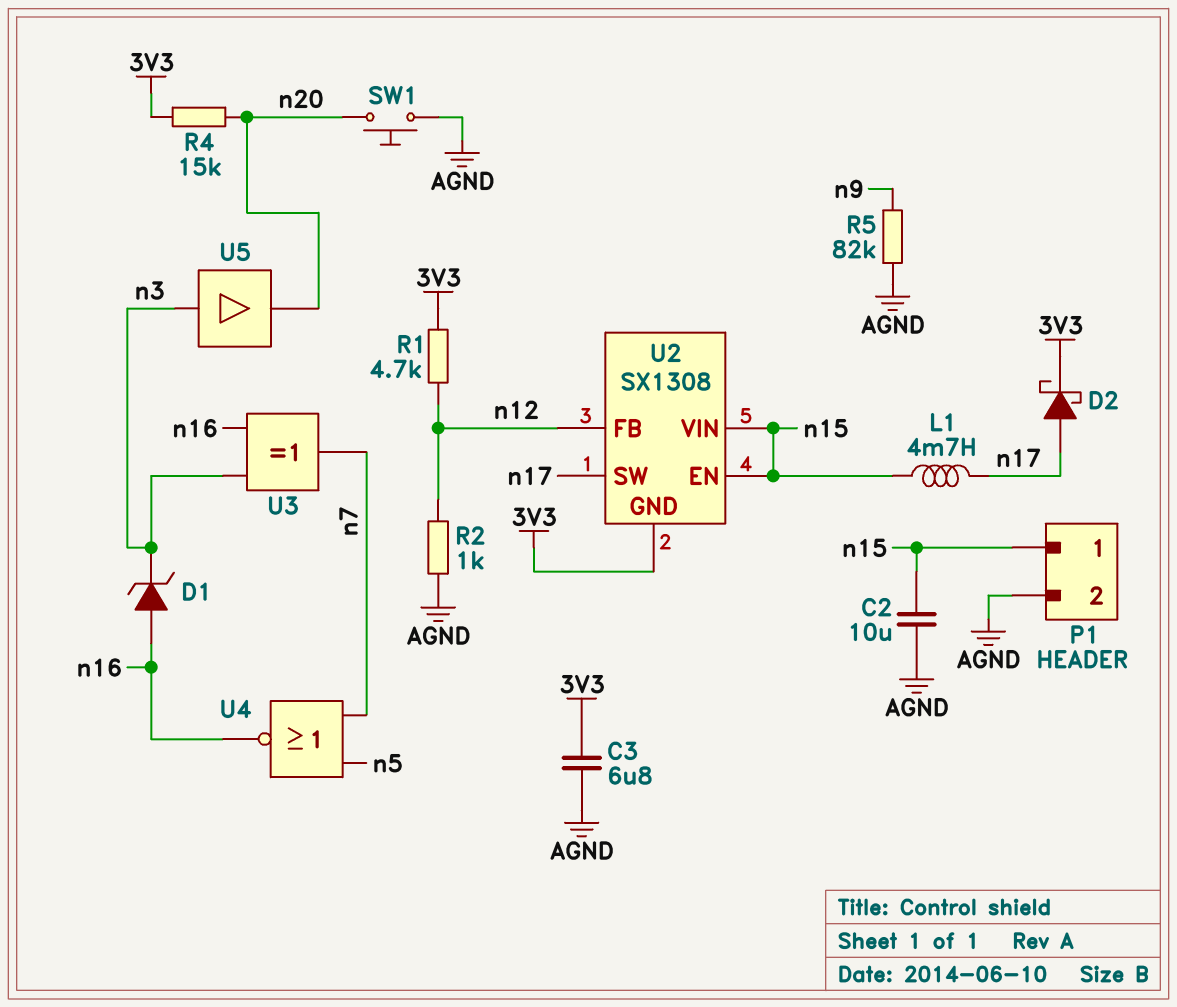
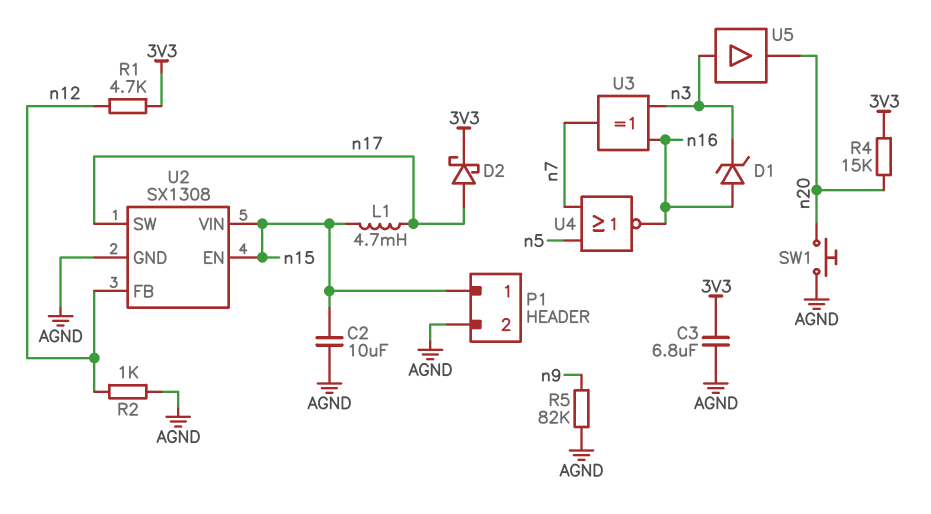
U2 pin GND: 3V3 -> AGND

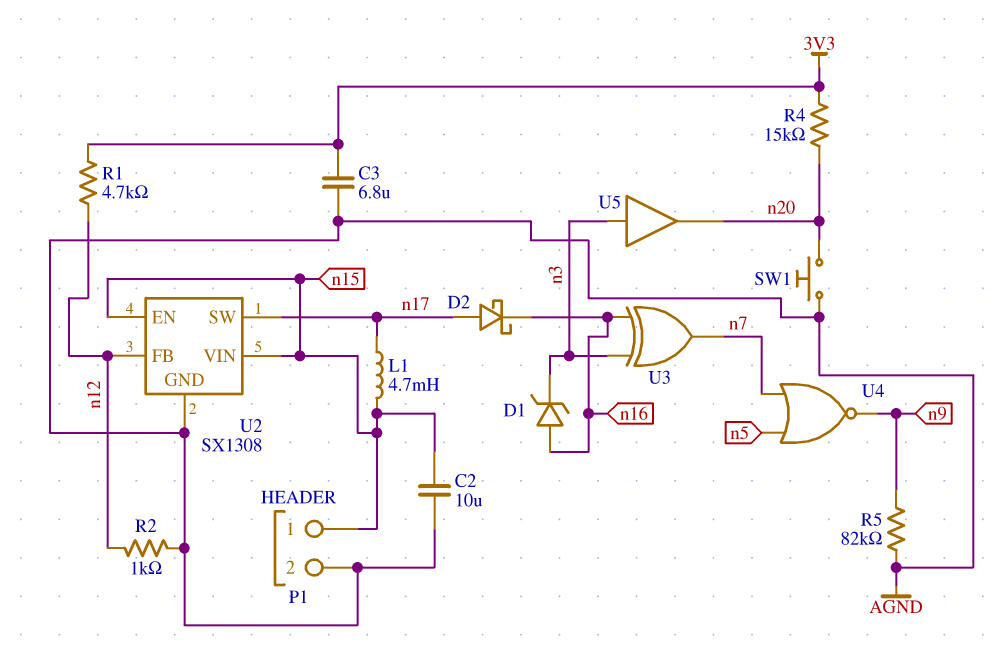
D2: schottky (A n17, K 3V3) -> schottky (A n17, K n16)
U4: NOR (in n5, in n7, out n16) -> NOR (in n5, in n7, out n9)

